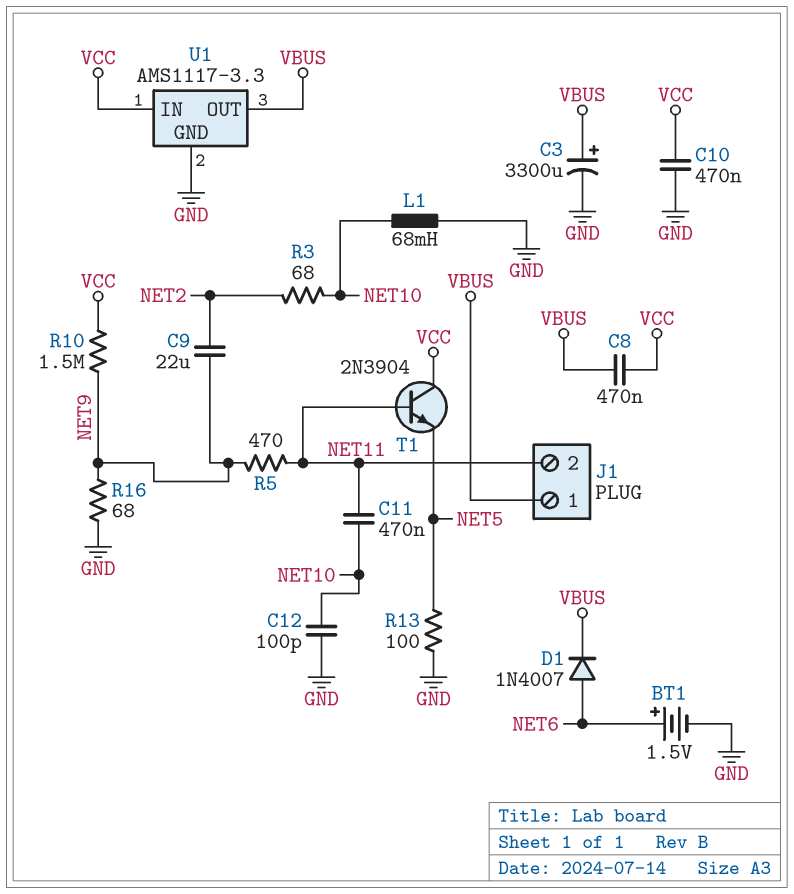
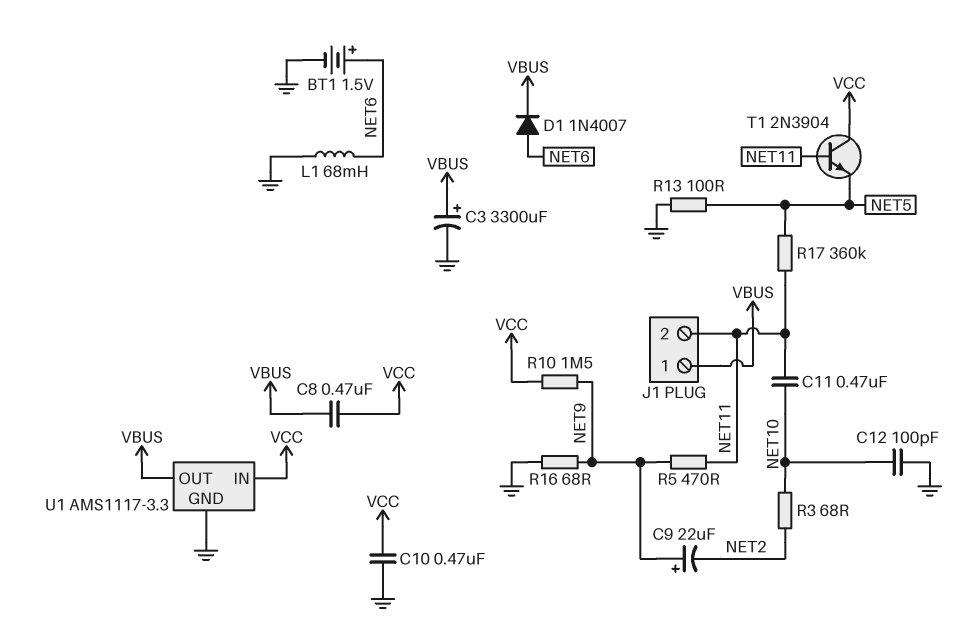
C9: 22uF (NET2, NET9) -> 22uF (plus NET9, minus NET2)
L1: 68mH (GND, NET10) -> 68mH (GND, NET6)
R17: none -> 360k (NET5, NET11)

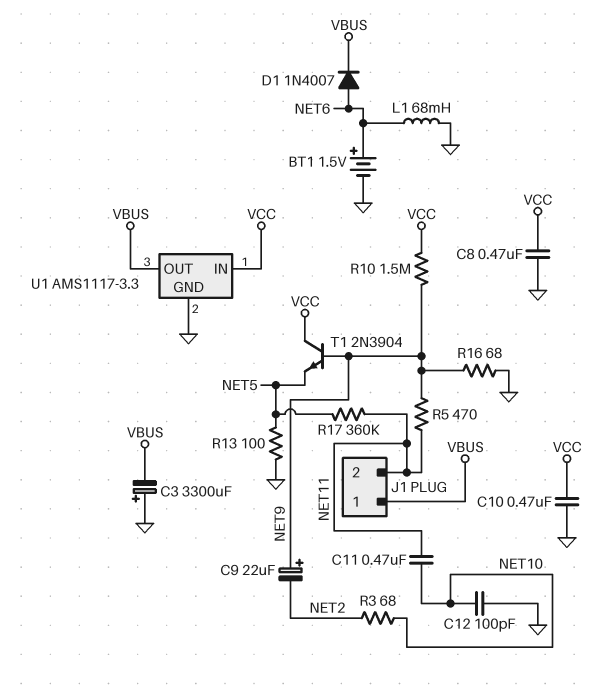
C3: 3300uF (plus VBUS, minus GND) -> 3300uF (plus GND, minus VBUS)
C8: 470nF (VBUS, VCC) -> 470nF (GND, VCC)
T1: NPN 2N3904 (B NET11, C VCC, E NET5) -> NPN 2N3904 (B NET9, C VCC, E NET5)

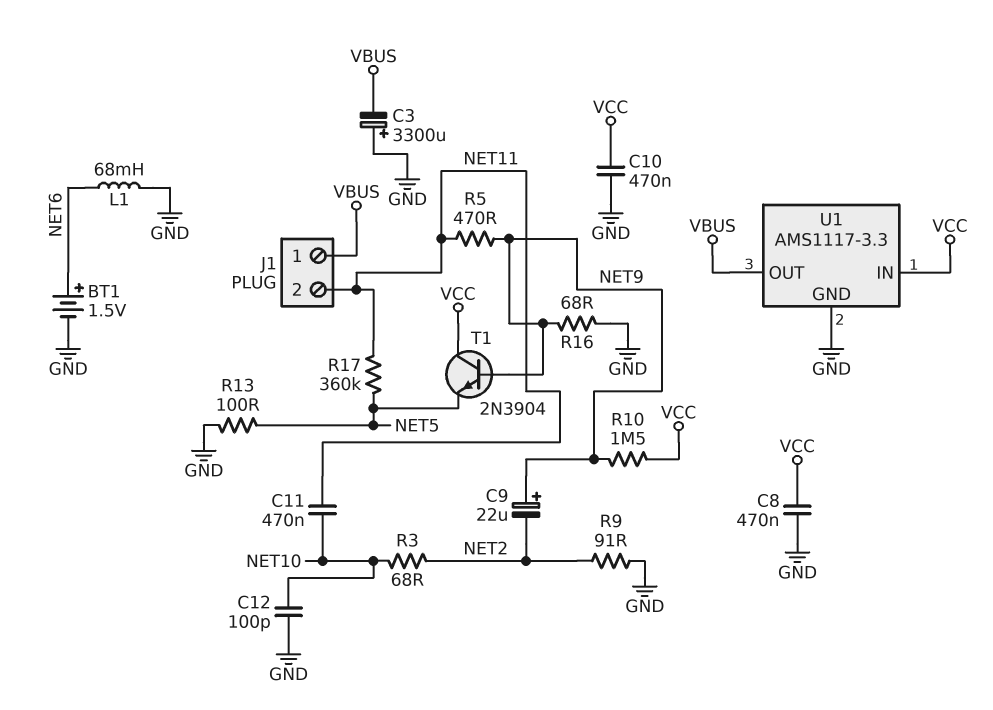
D1: diode 1N4007 (A NET6, K VBUS) -> none
R9: none -> 91 (GND, NET2)

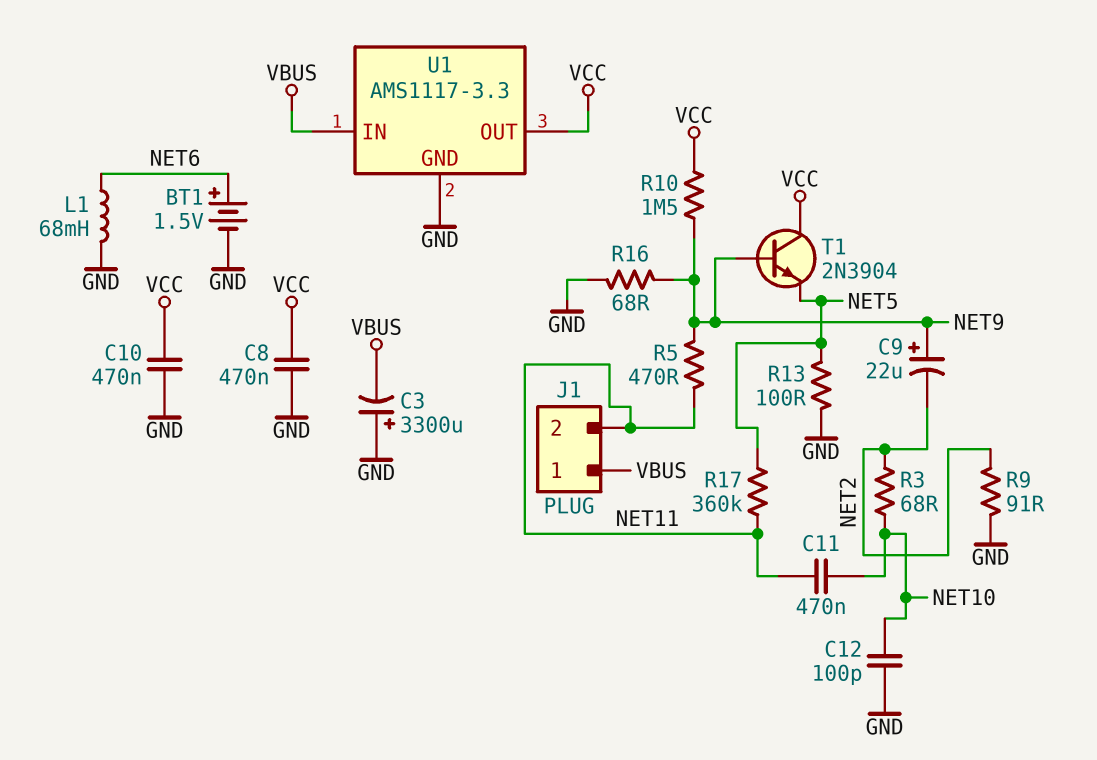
U1 pin IN: VCC -> VBUS
U1 pin OUT: VBUS -> VCC

